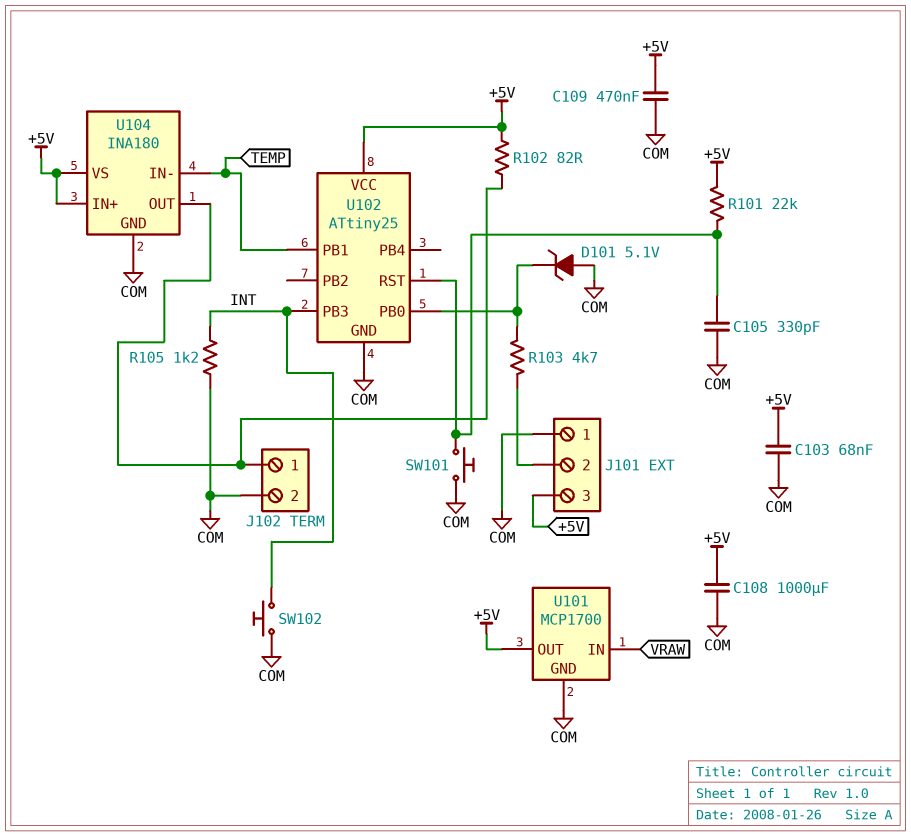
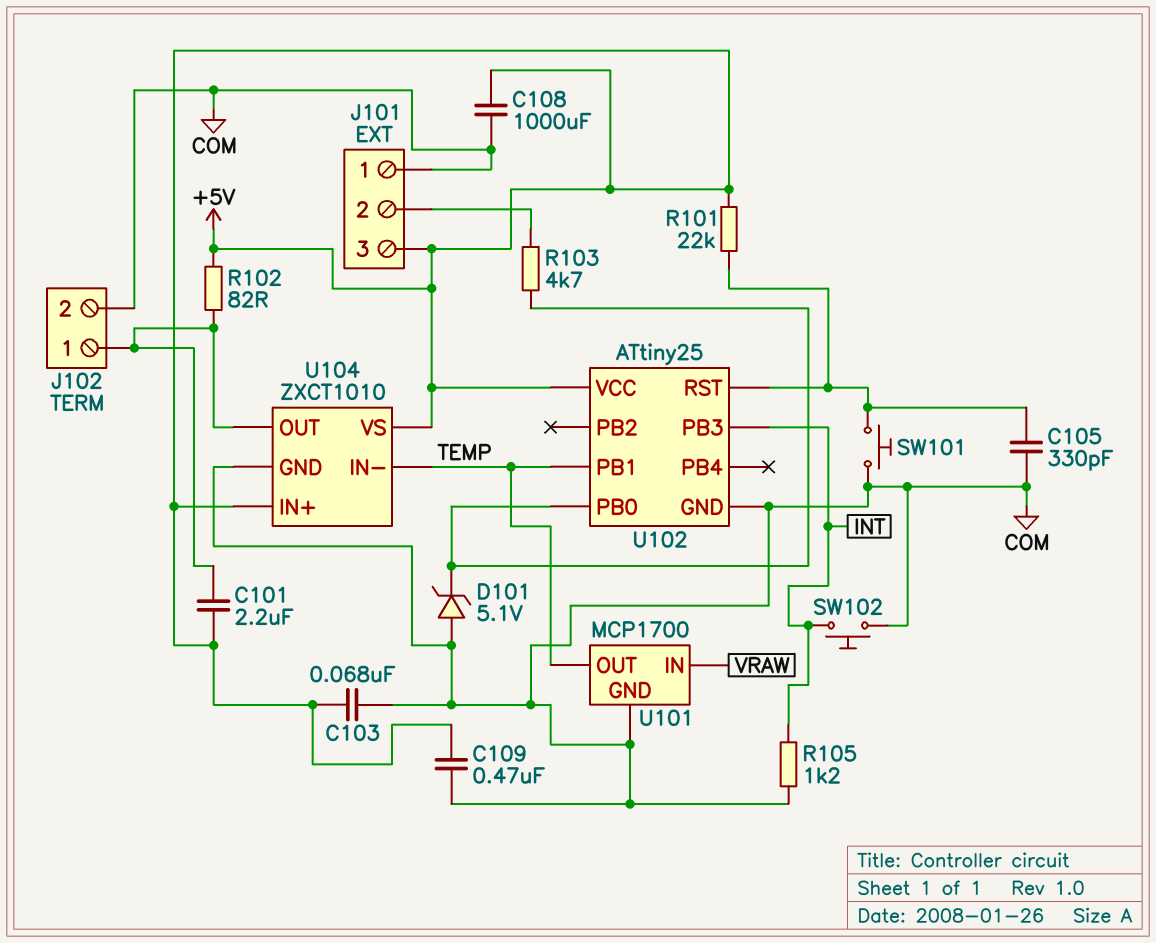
C101: none -> 2.2uF (+5V, J102/1)
U101 pin OUT: +5V -> TEMP
U104: INA180 -> ZXCT1010

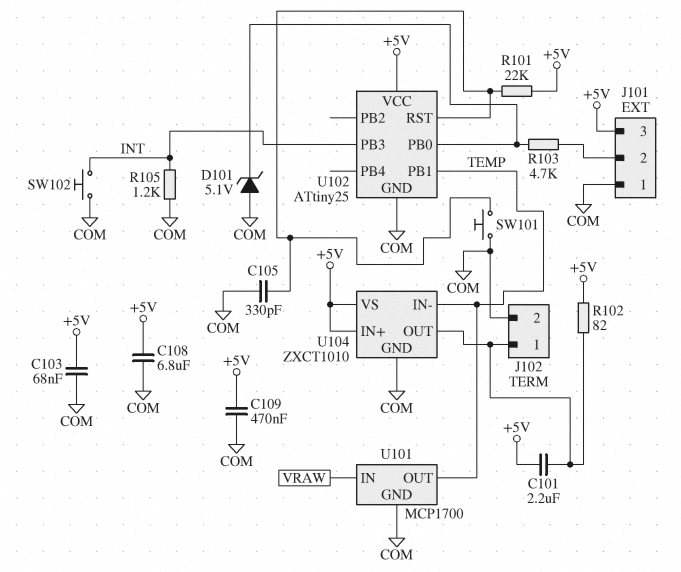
C108: 1000uF (+5V, COM) -> 6.8uF (+5V, COM)

